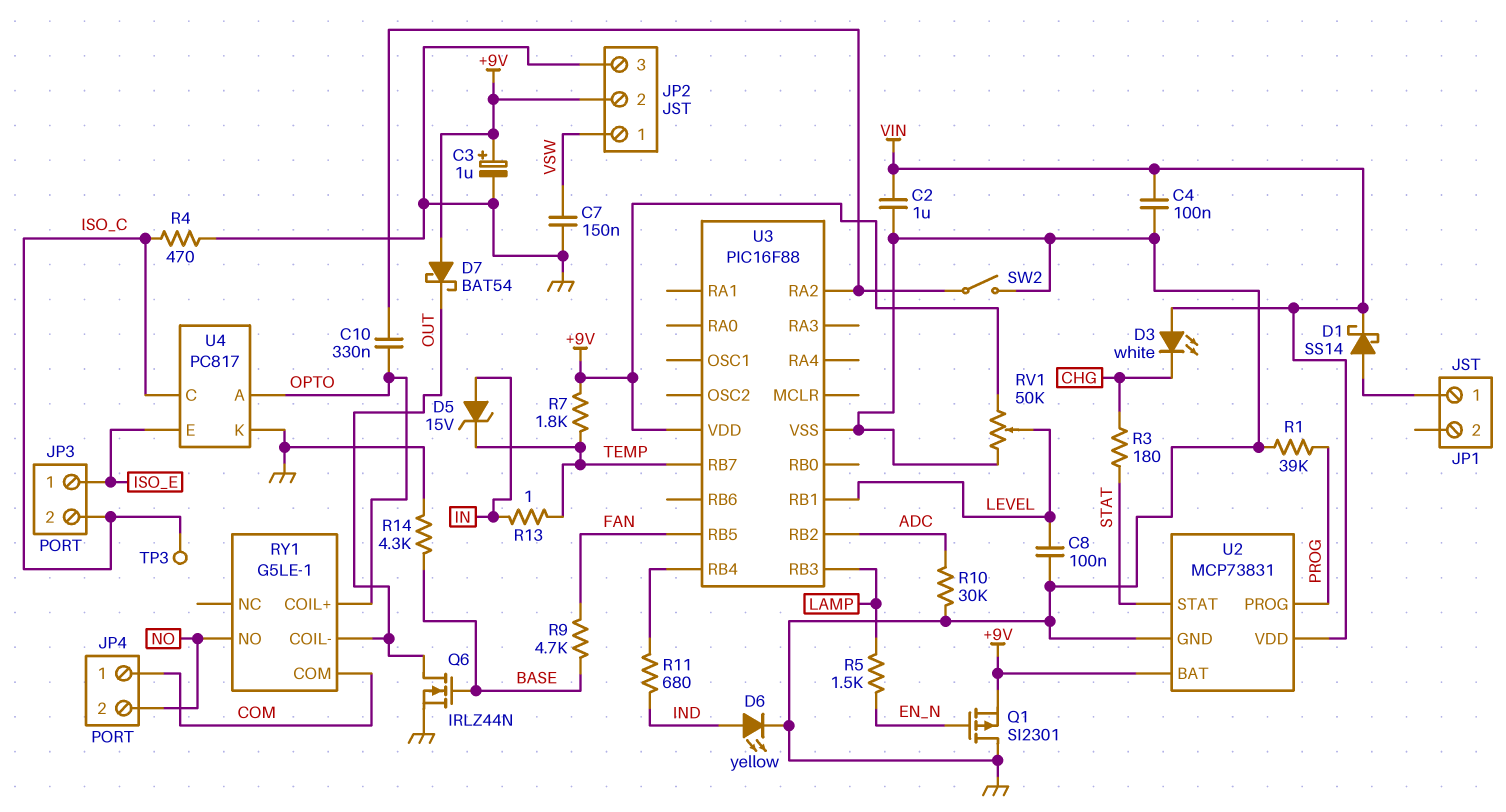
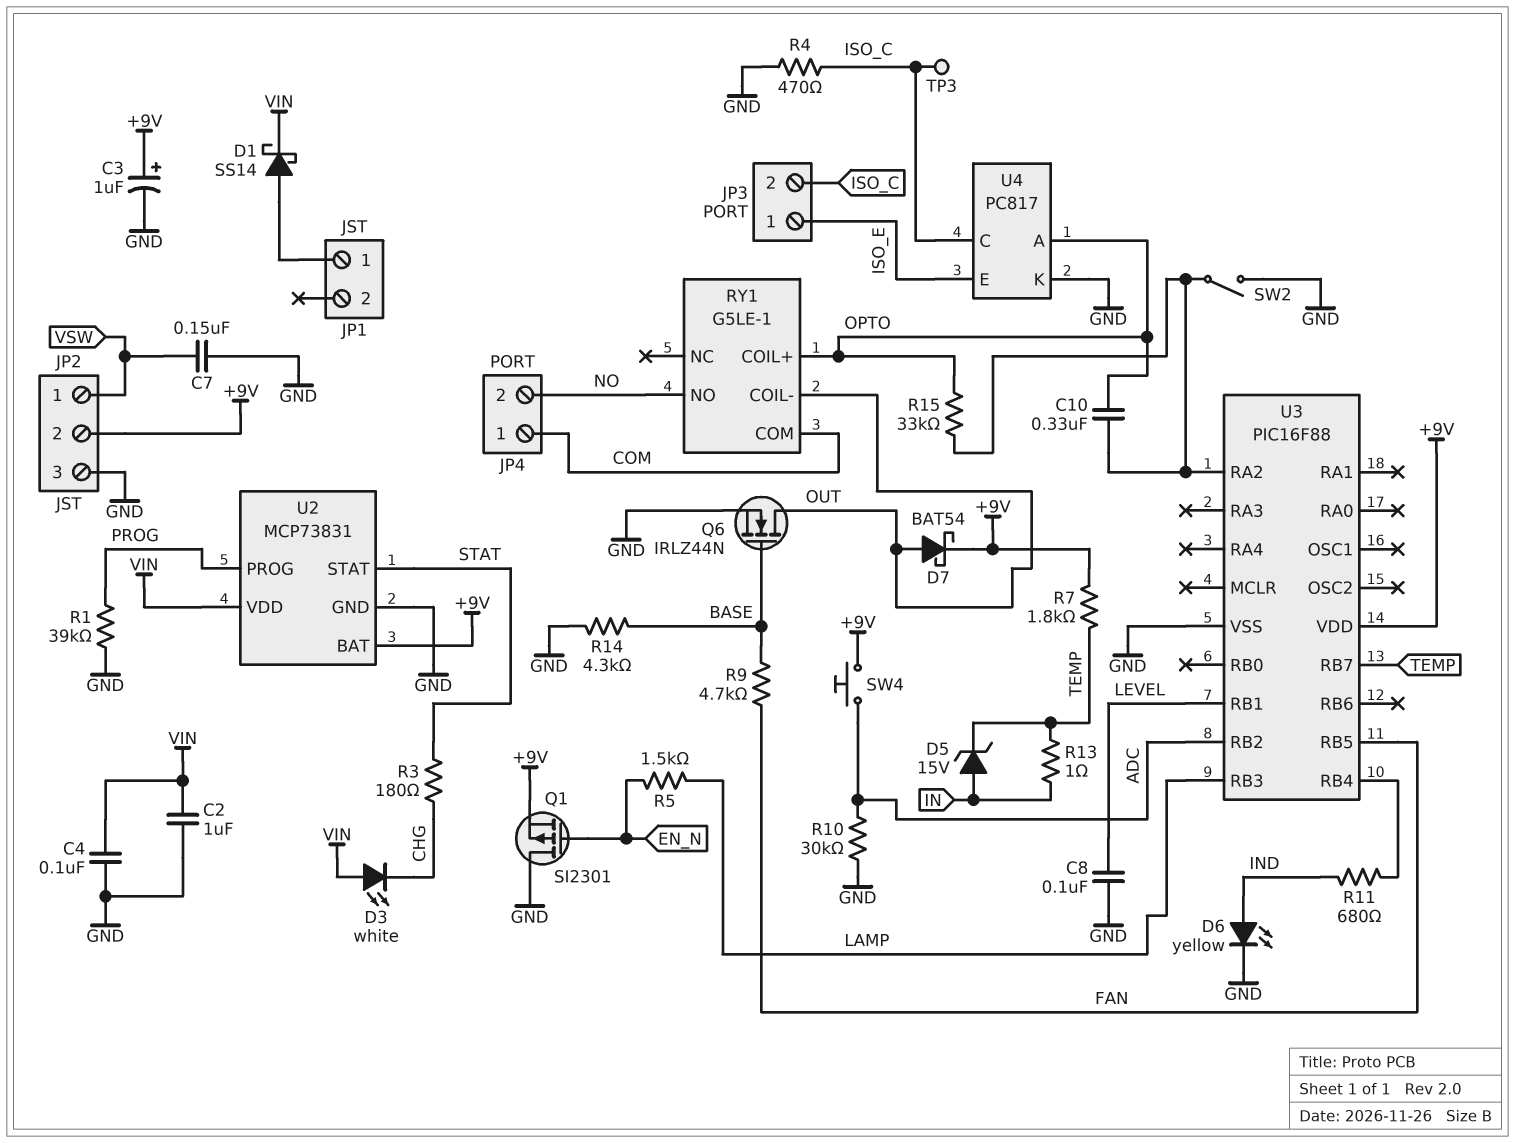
D7: schottky BAT54 (A +9V, K OUT) -> schottky BAT54 (A OUT, K +9V)
R15: none -> 33k (OPTO, U3/RA2)
RV1: 50k (+9V, GND, wiper LEVEL) -> none
SW4: none -> button (+9V, ADC)

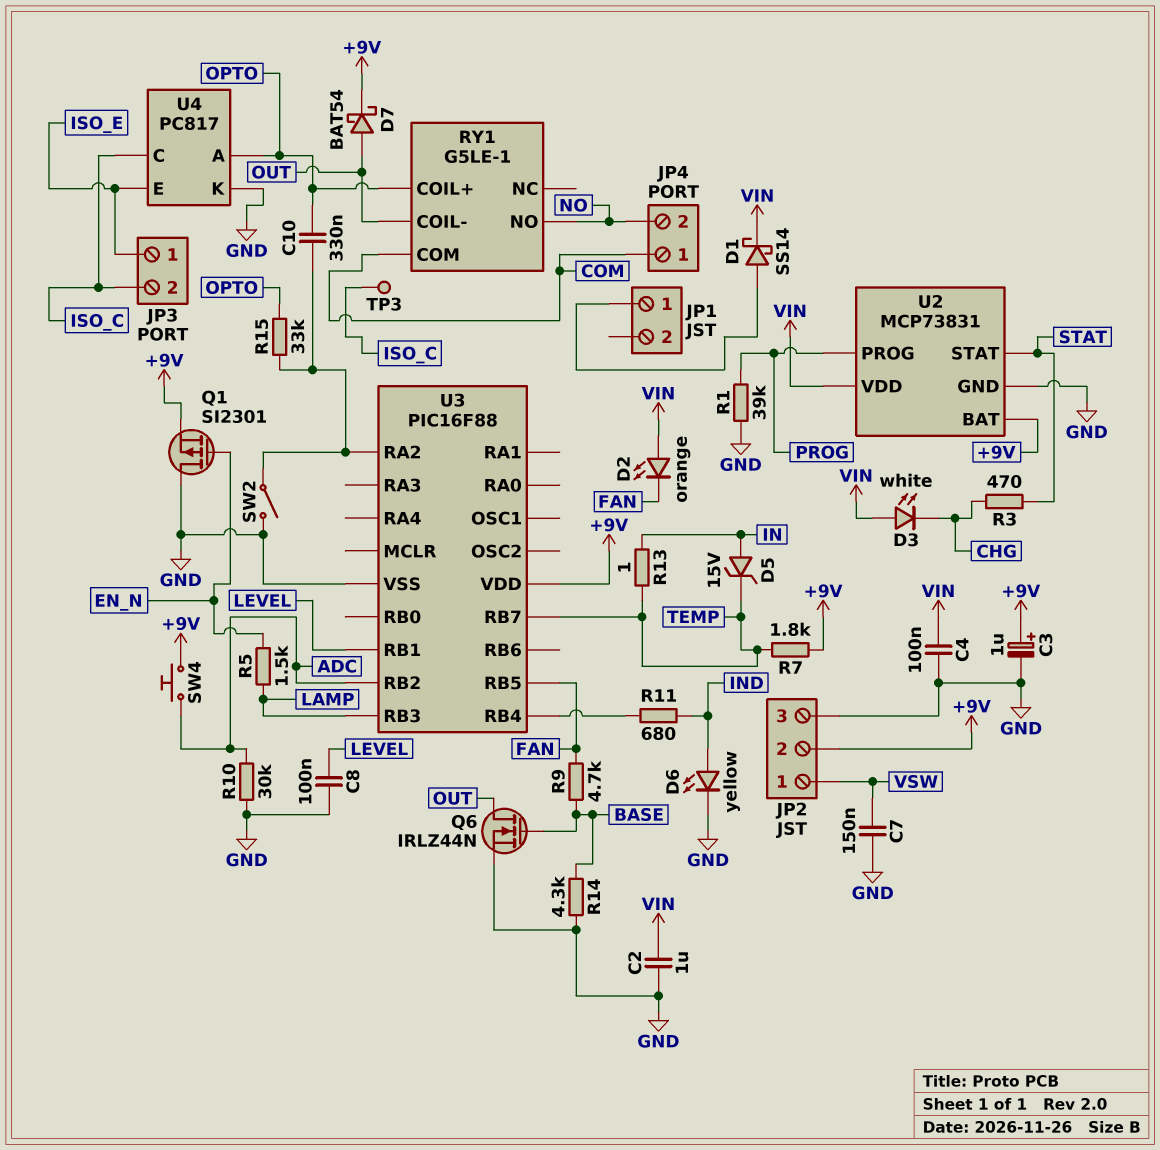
D2: none -> LED orange (A VIN, K FAN)
R3: 180 (CHG, STAT) -> 470 (CHG, STAT)
R4: 470 (GND, ISO_C) -> none

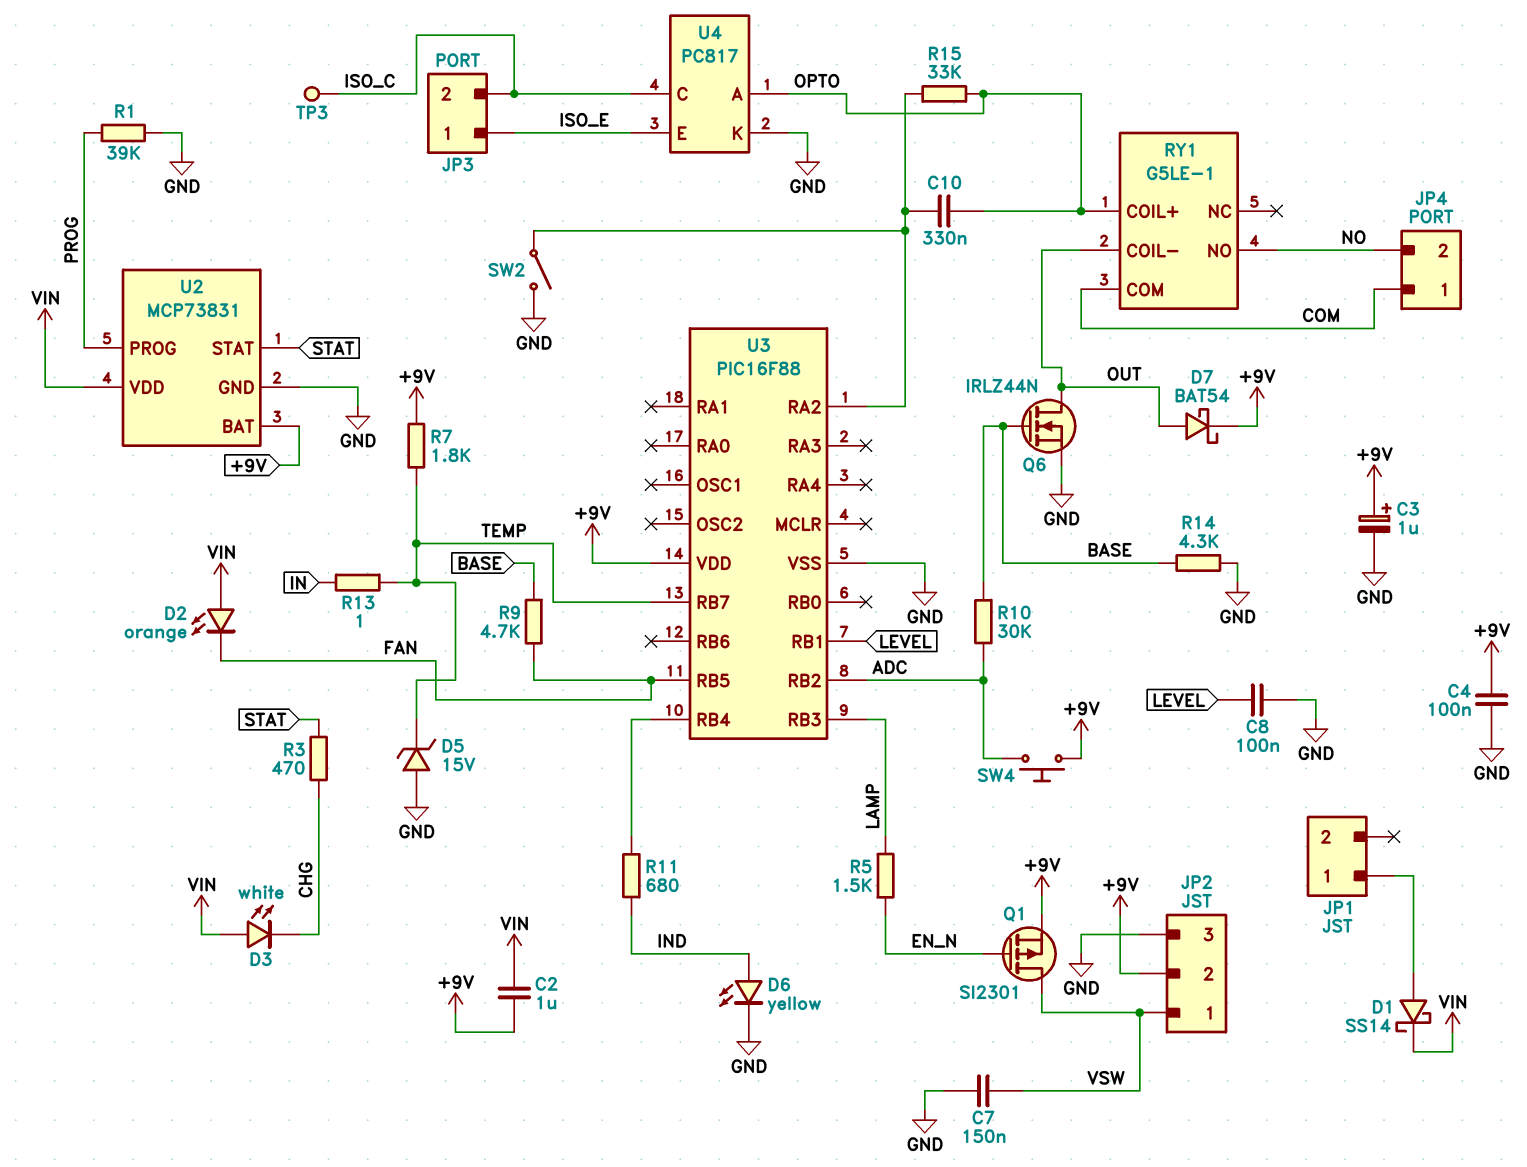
C2: 1uF (GND, VIN) -> 1uF (+9V, VIN)
C4: 100nF (GND, VIN) -> 100nF (+9V, GND)
D5: zener 15V (A IN, K TEMP) -> zener 15V (A GND, K TEMP)
Q1: PMOS SI2301 (G EN_N, D GND, S +9V) -> PMOS SI2301 (G EN_N, D VSW, S +9V)
R10: 30k (ADC, GND) -> 30k (ADC, BASE)

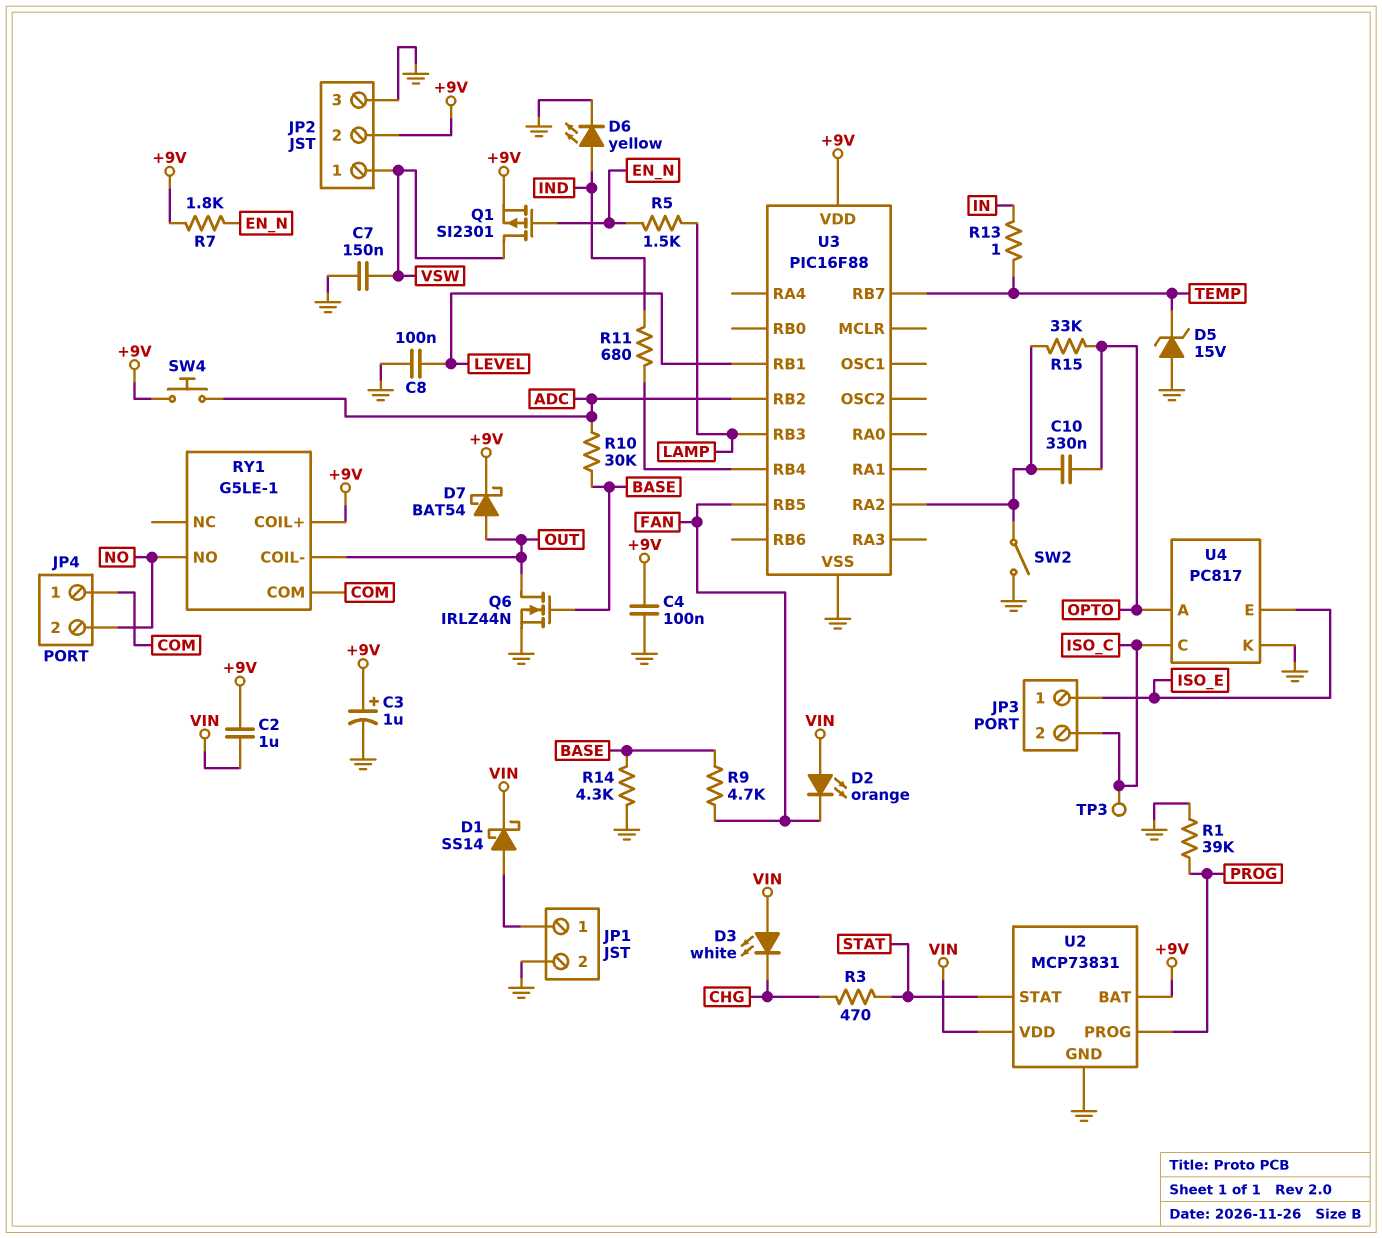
JP1 pin 2: none -> GND
R7: 1.8k (+9V, TEMP) -> 1.8k (+9V, EN_N)
RY1 pin COIL+: OPTO -> +9V

